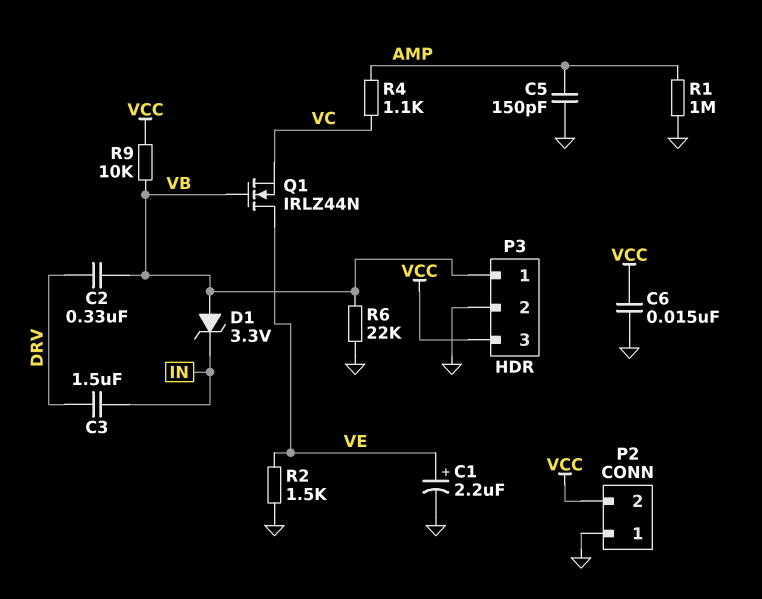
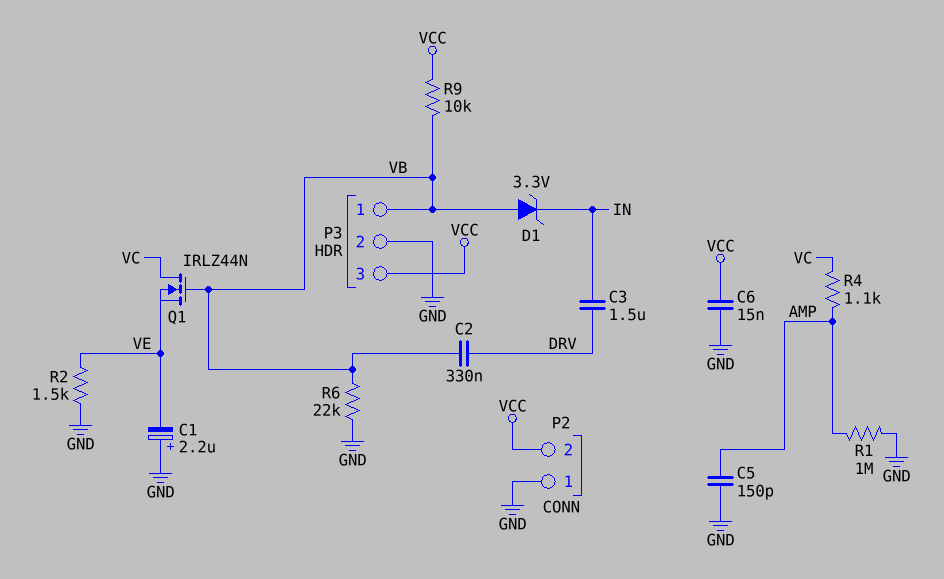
C1: 2.2uF (plus VE, minus GND) -> 2.2uF (plus GND, minus VE)
Q1: NMOS IRLZ44N (G VB, D VE, S VC) -> NMOS IRLZ44N (G VB, D VC, S VE)

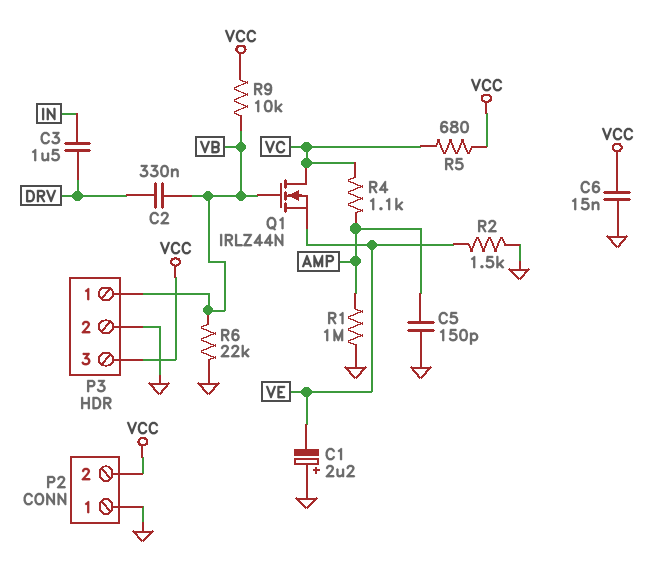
D1: zener 3.3V (A VB, K IN) -> none
R5: none -> 680 (VC, VCC)

